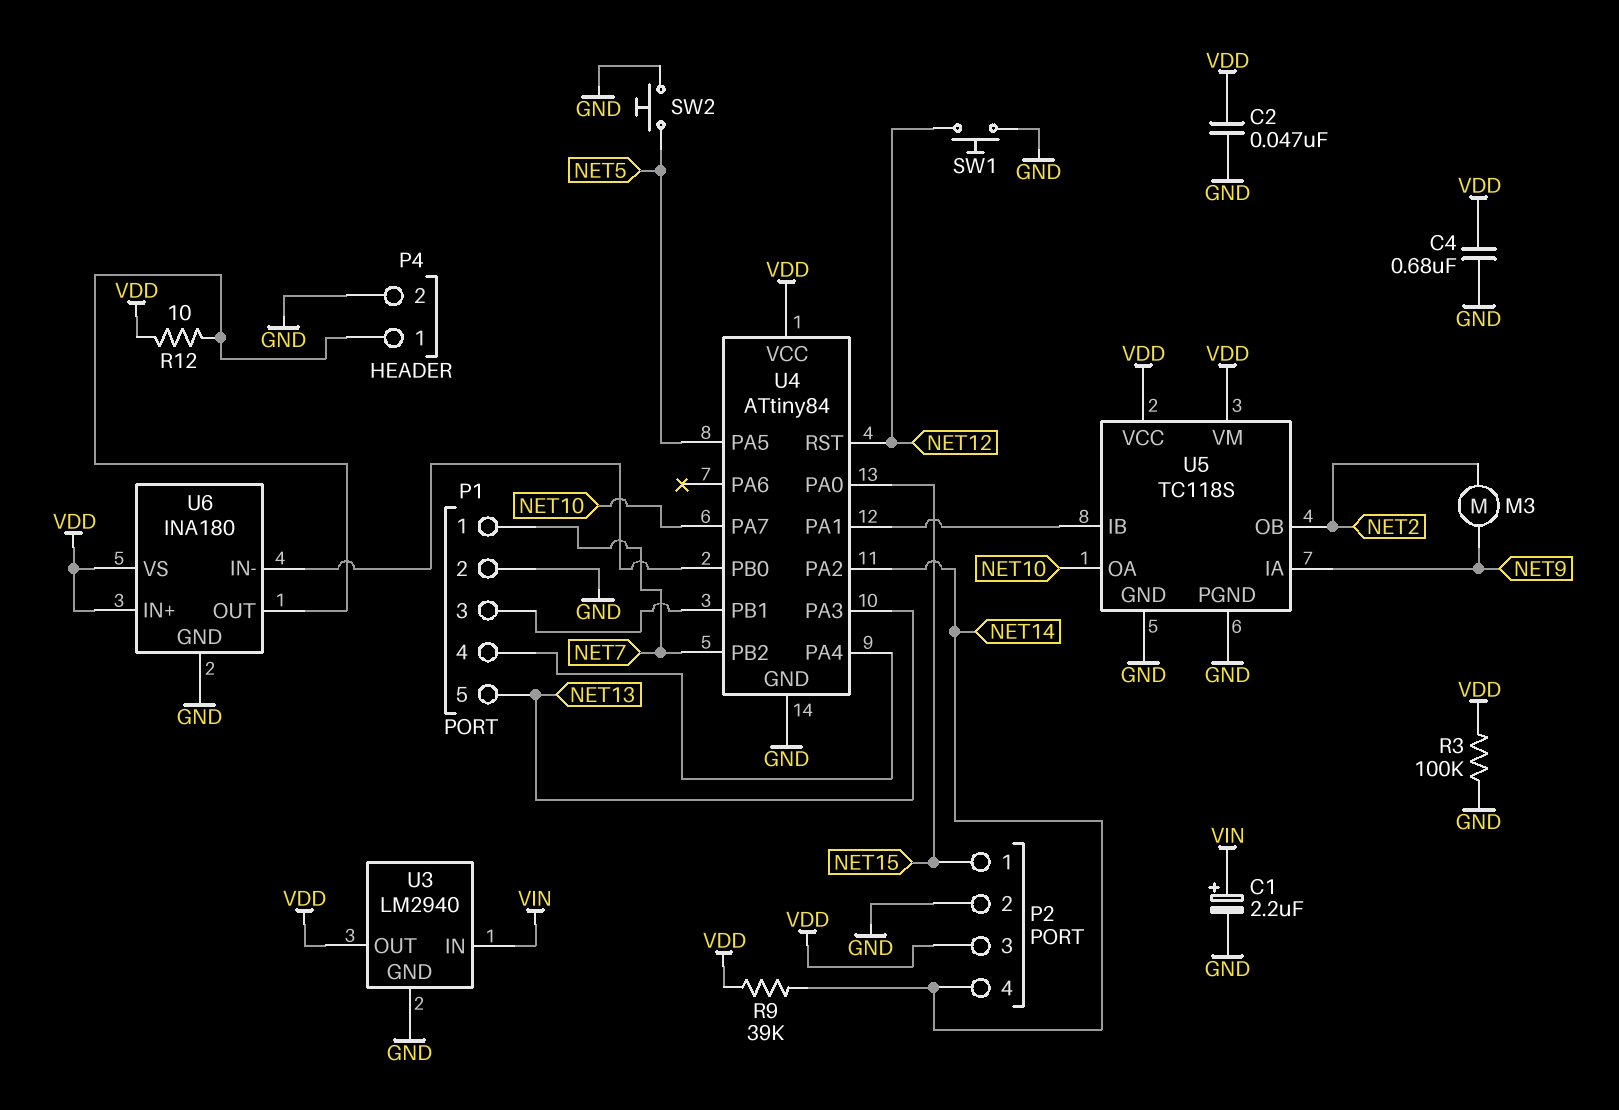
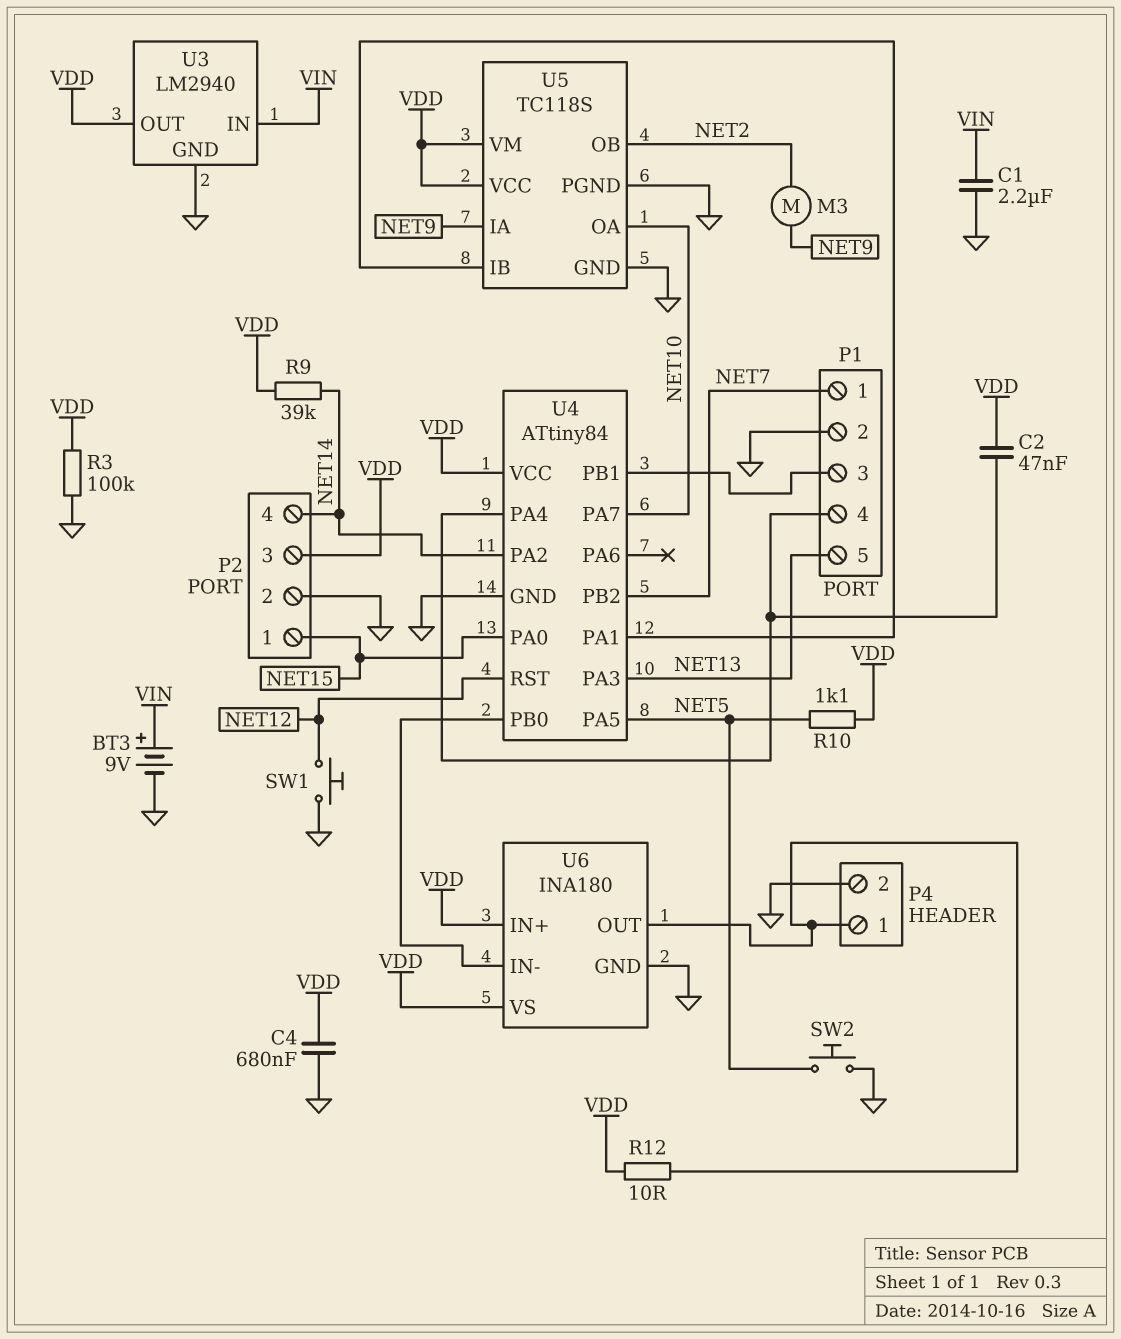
BT3: none -> 9V (plus VIN, minus GND)
C1: 2.2uF (plus VIN, minus GND) -> 2.2uF (GND, VIN)
C2: 47nF (GND, VDD) -> 47nF (P1/4, VDD)
R10: none -> 1.1k (NET5, VDD)

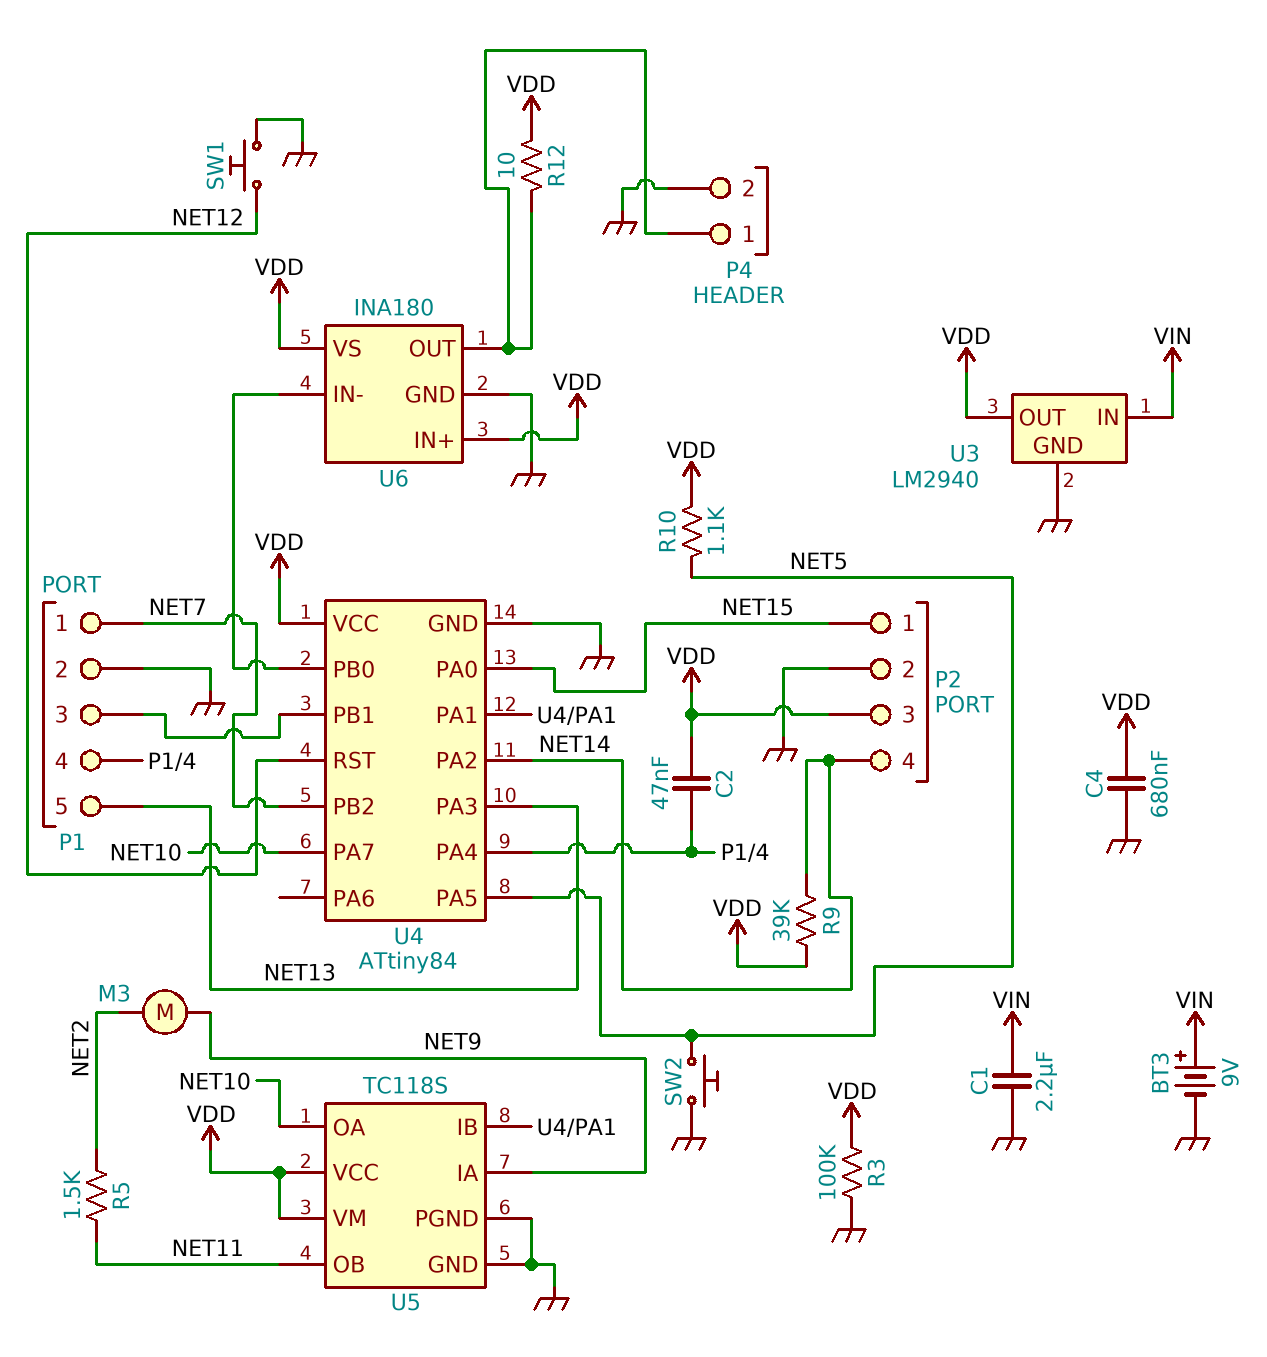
R5: none -> 1.5k (NET2, NET11)
U5 pin OB: NET2 -> NET11

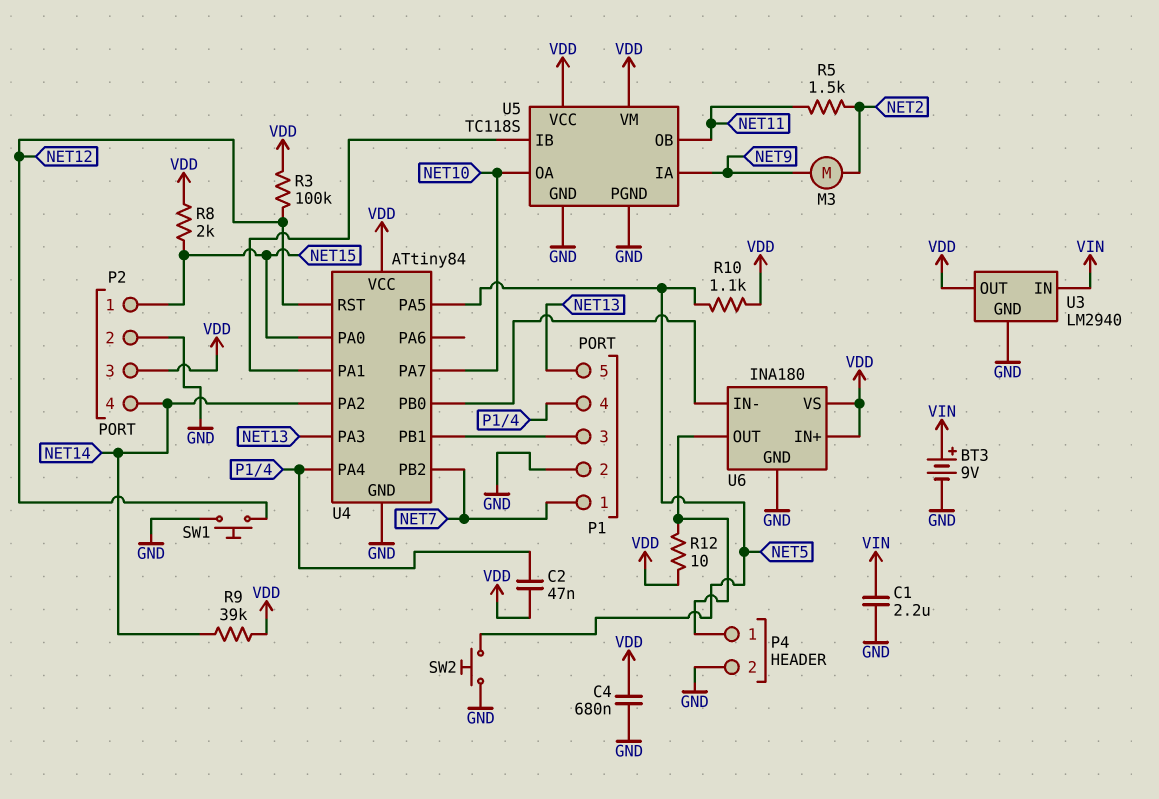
R3: 100k (GND, VDD) -> 100k (NET12, VDD)
R8: none -> 2k (NET15, VDD)

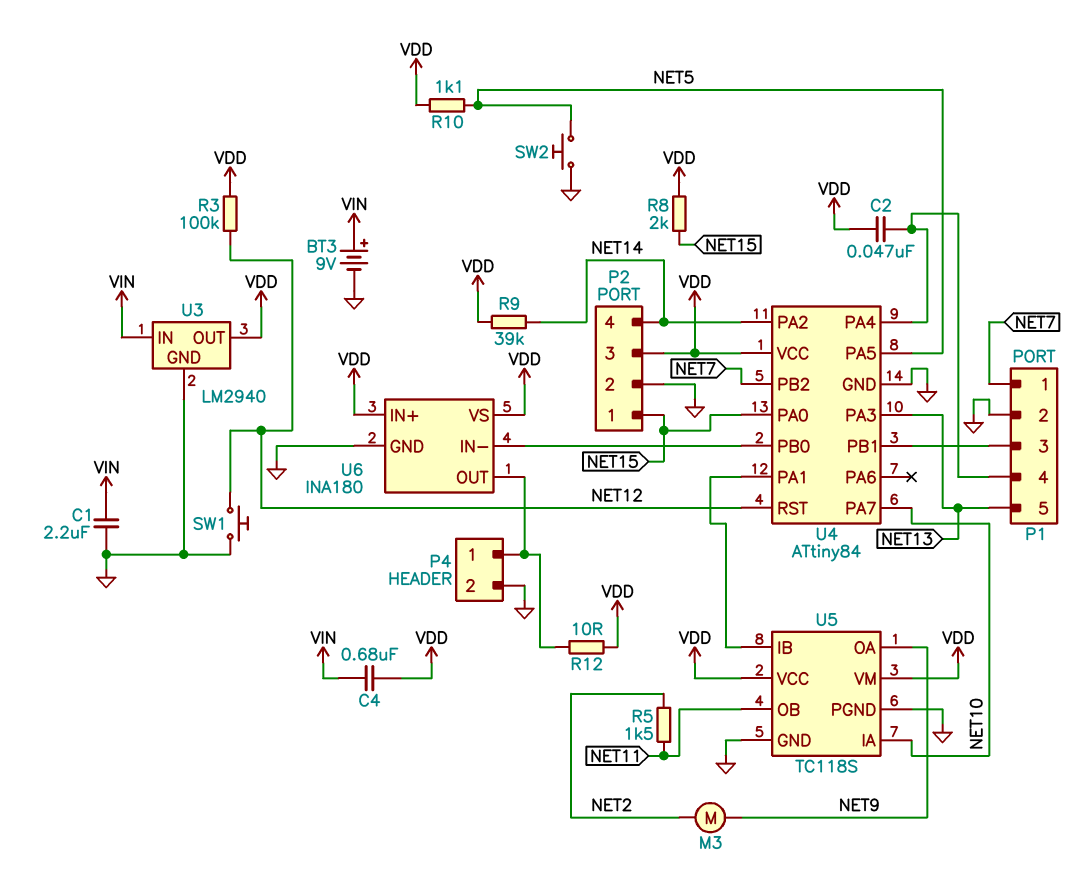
C4: 680nF (GND, VDD) -> 680nF (VDD, VIN)
U5 pin IA: NET9 -> NET10
U5 pin OA: NET10 -> NET9

